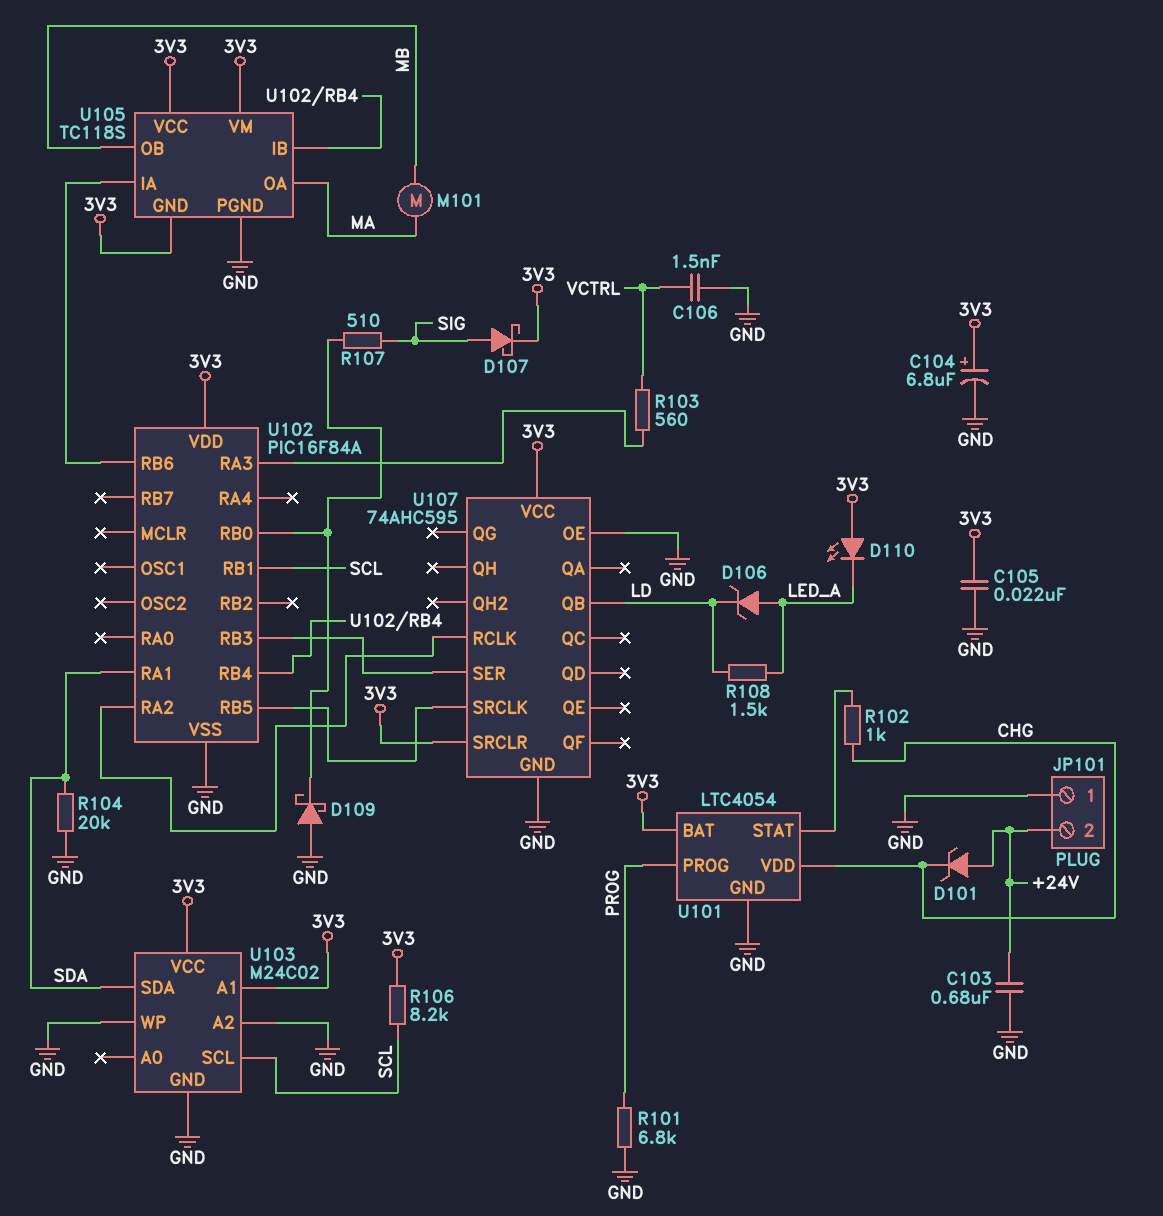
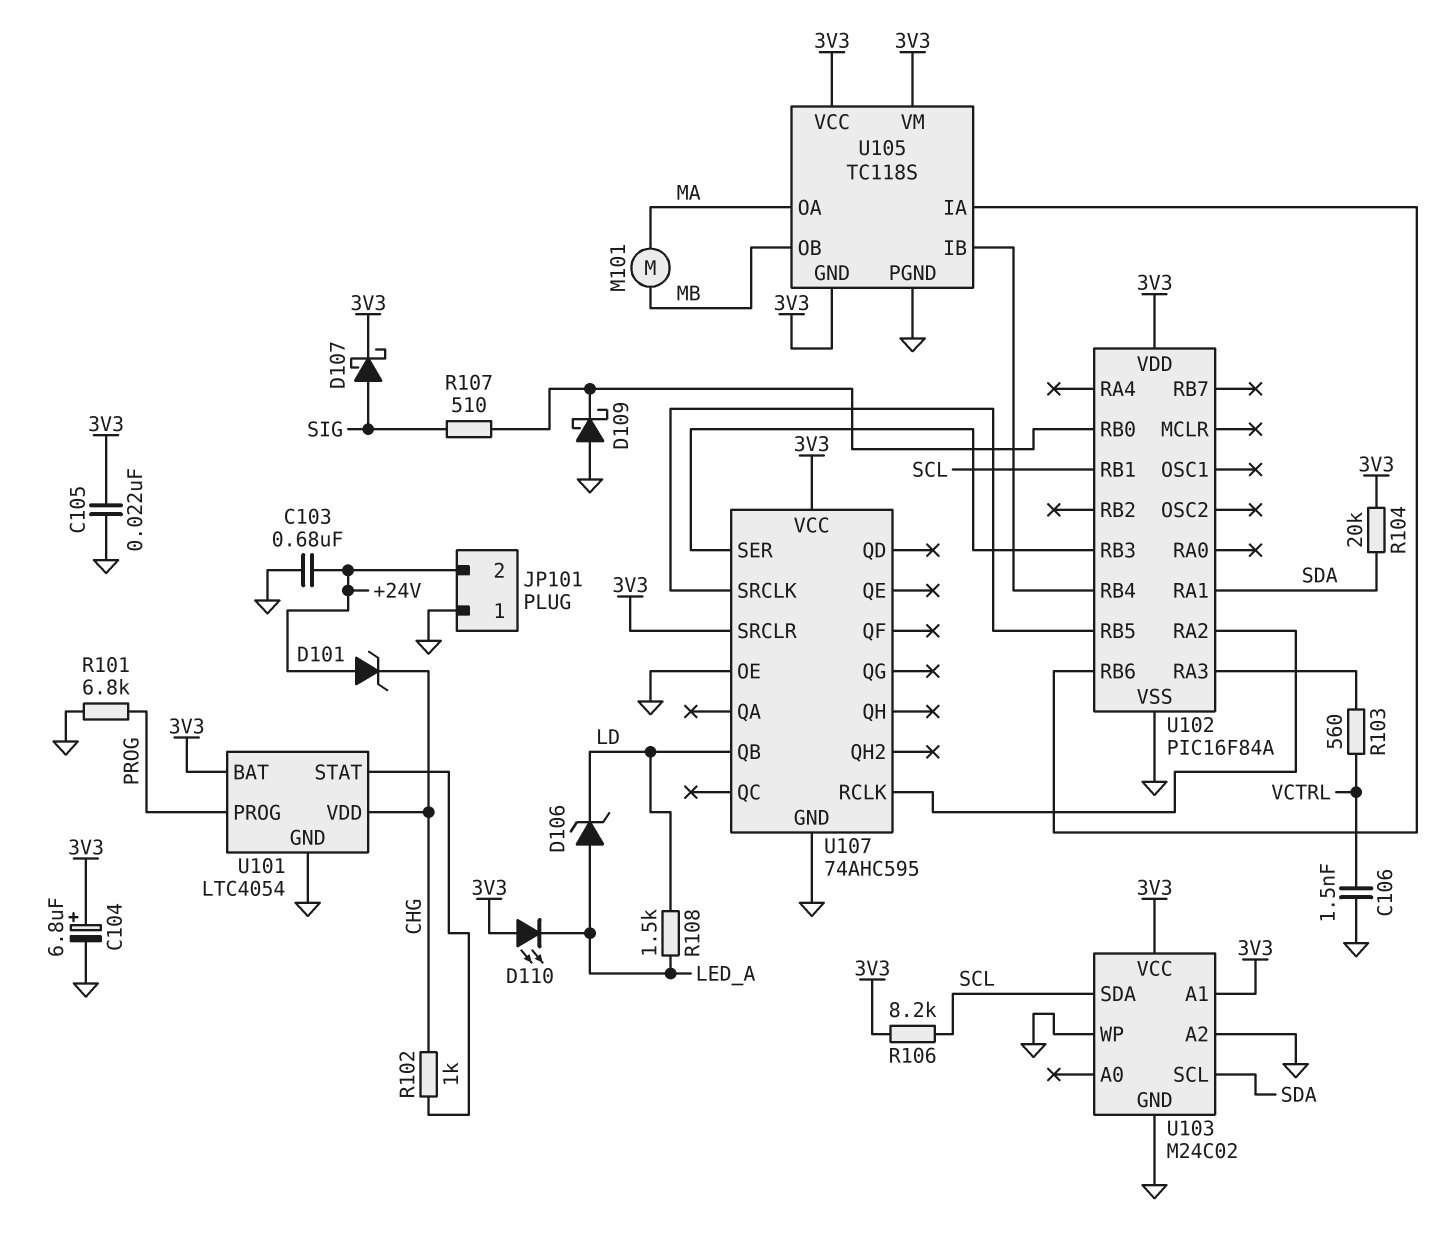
R104: 20k (GND, SDA) -> 20k (3V3, SDA)
U103 pin SCL: SCL -> SDA
U103 pin SDA: SDA -> SCL

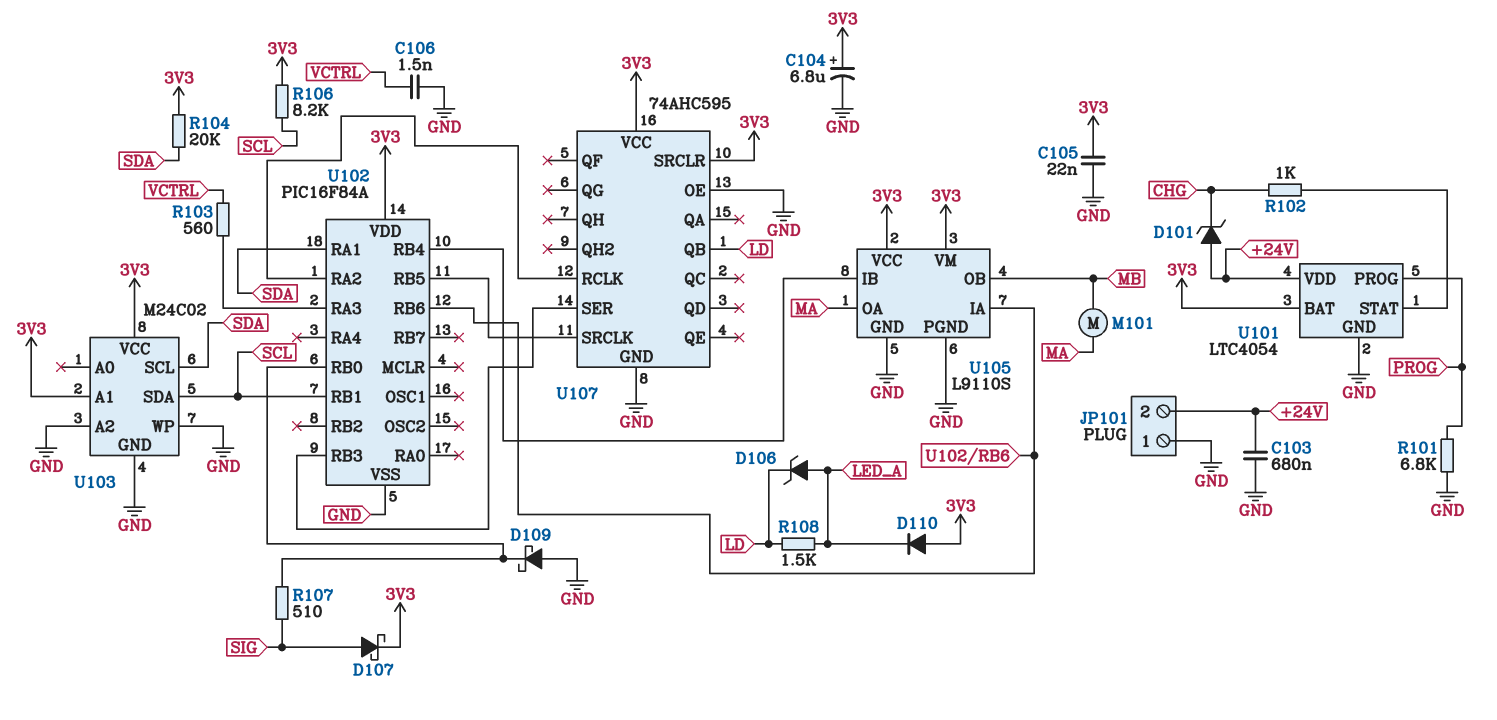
D110: LED (A 3V3, K LED_A) -> diode (A 3V3, K LED_A)
U101 pin VDD: CHG -> +24V
U105: TC118S -> L9110S
U105 pin GND: 3V3 -> GND

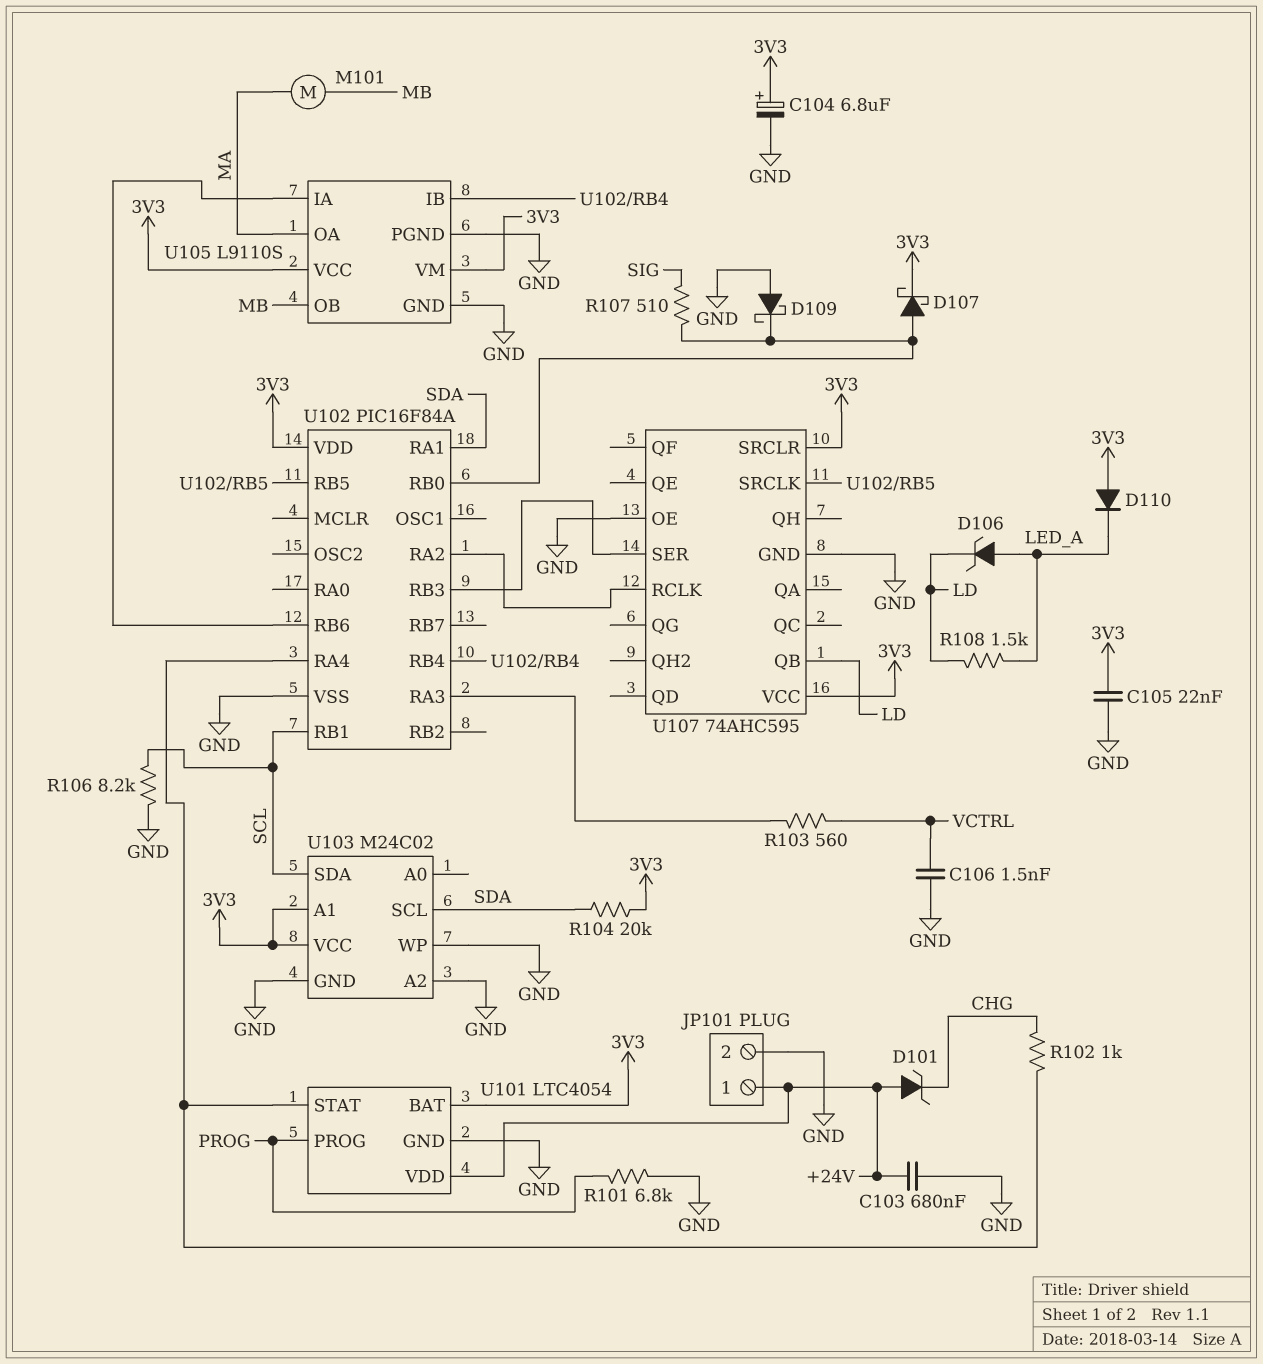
D107: schottky (A SIG, K 3V3) -> schottky (A U102/RB0, K 3V3)
JP101 pin 1: GND -> +24V
JP101 pin 2: +24V -> GND
R106: 8.2k (3V3, SCL) -> 8.2k (GND, SCL)
U102 pin RA4: none -> U101/STAT

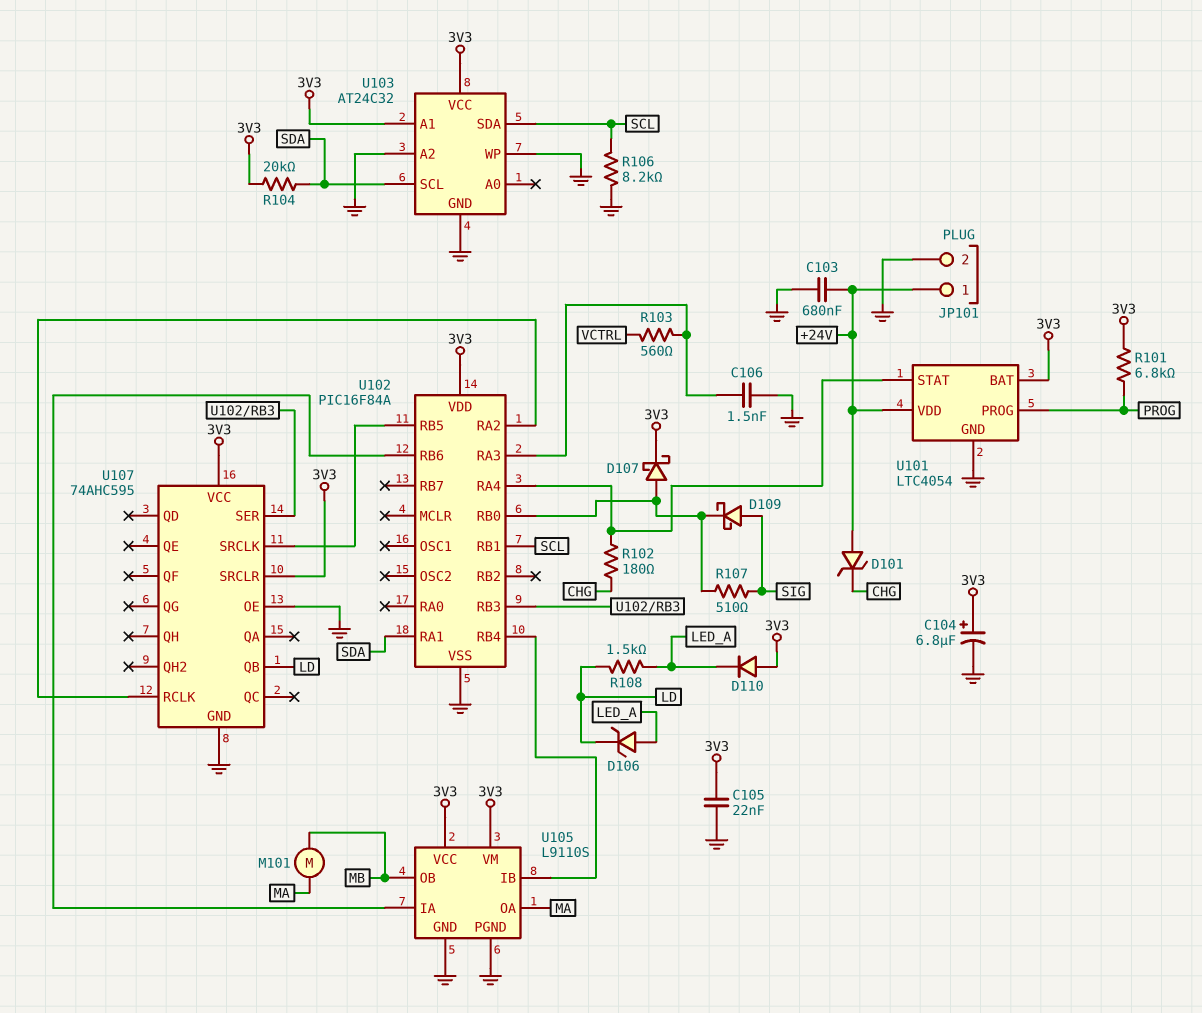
C106: 1.5nF (GND, VCTRL) -> 1.5nF (GND, U102/RA3)
D109: schottky (A GND, K U102/RB0) -> schottky (A SIG, K U102/RB0)
R101: 6.8k (GND, PROG) -> 6.8k (3V3, PROG)
R102: 1k (CHG, U101/STAT) -> 180 (CHG, U101/STAT)
U103: M24C02 -> AT24C32

